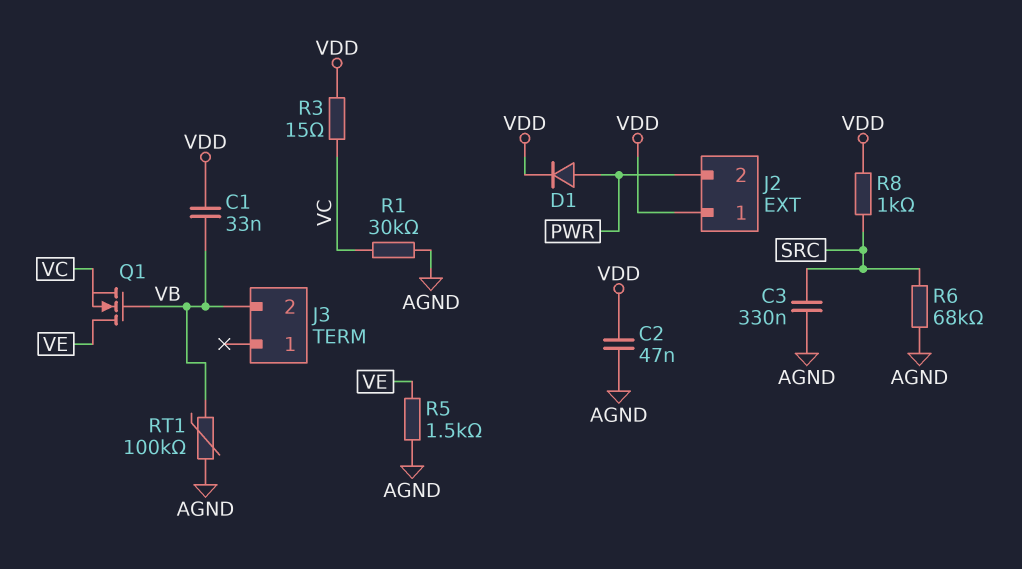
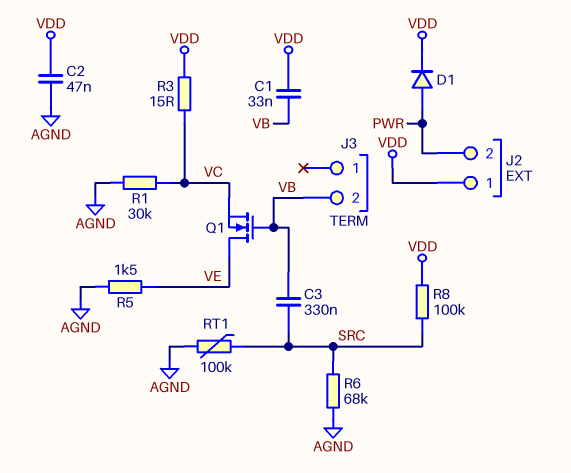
C3: 330nF (AGND, SRC) -> 330nF (SRC, VB)
R8: 1k (SRC, VDD) -> 100k (SRC, VDD)
RT1: 100k (AGND, VB) -> 100k (AGND, SRC)

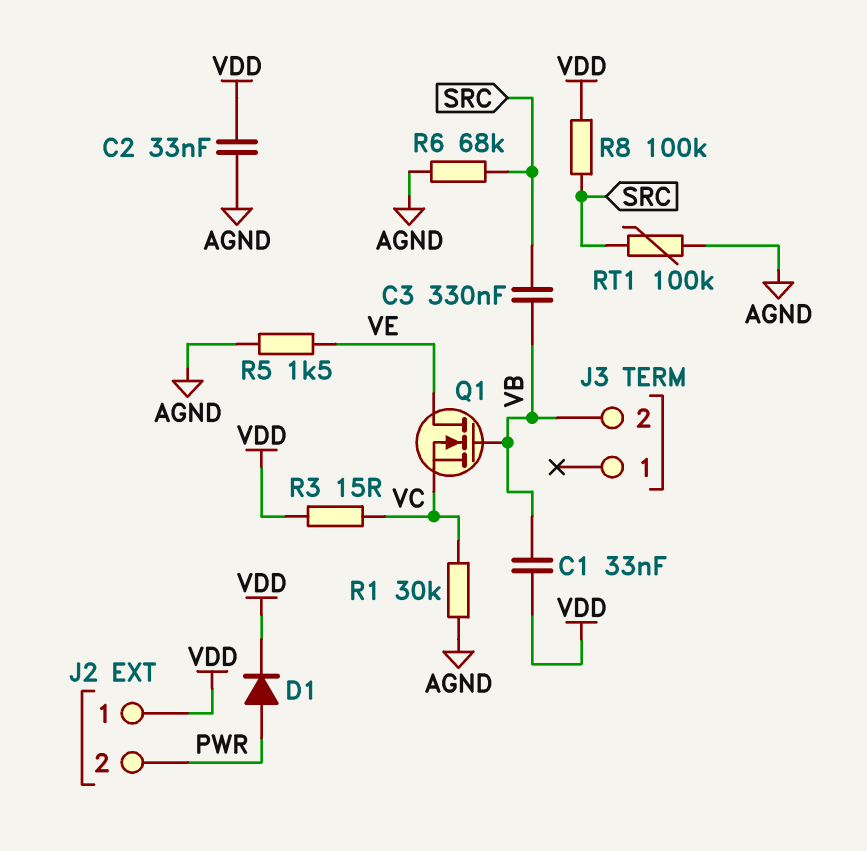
C2: 47nF (AGND, VDD) -> 33nF (AGND, VDD)

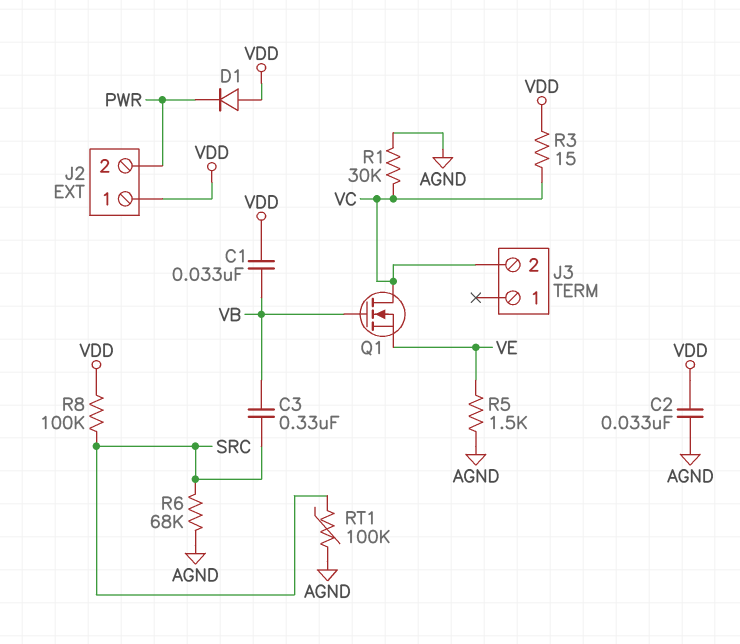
D1: diode (A PWR, K VDD) -> diode (A VDD, K PWR)
J3 pin 2: VB -> VC
Q1: NMOS (G VB, D VE, S VC) -> NMOS (G VB, D VC, S VE)

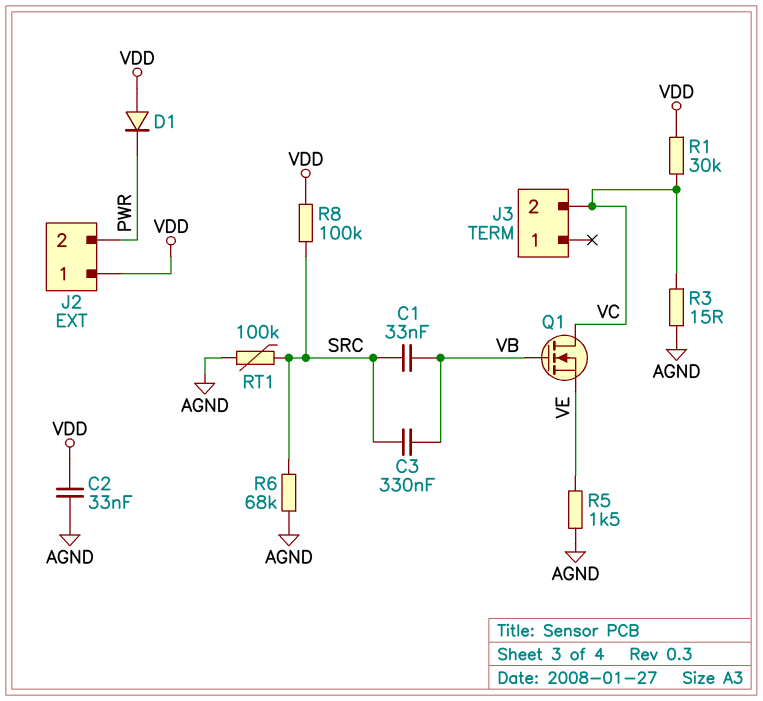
C1: 33nF (VB, VDD) -> 33nF (SRC, VB)
R1: 30k (AGND, VC) -> 30k (VC, VDD)
R3: 15 (VC, VDD) -> 15 (AGND, VC)

